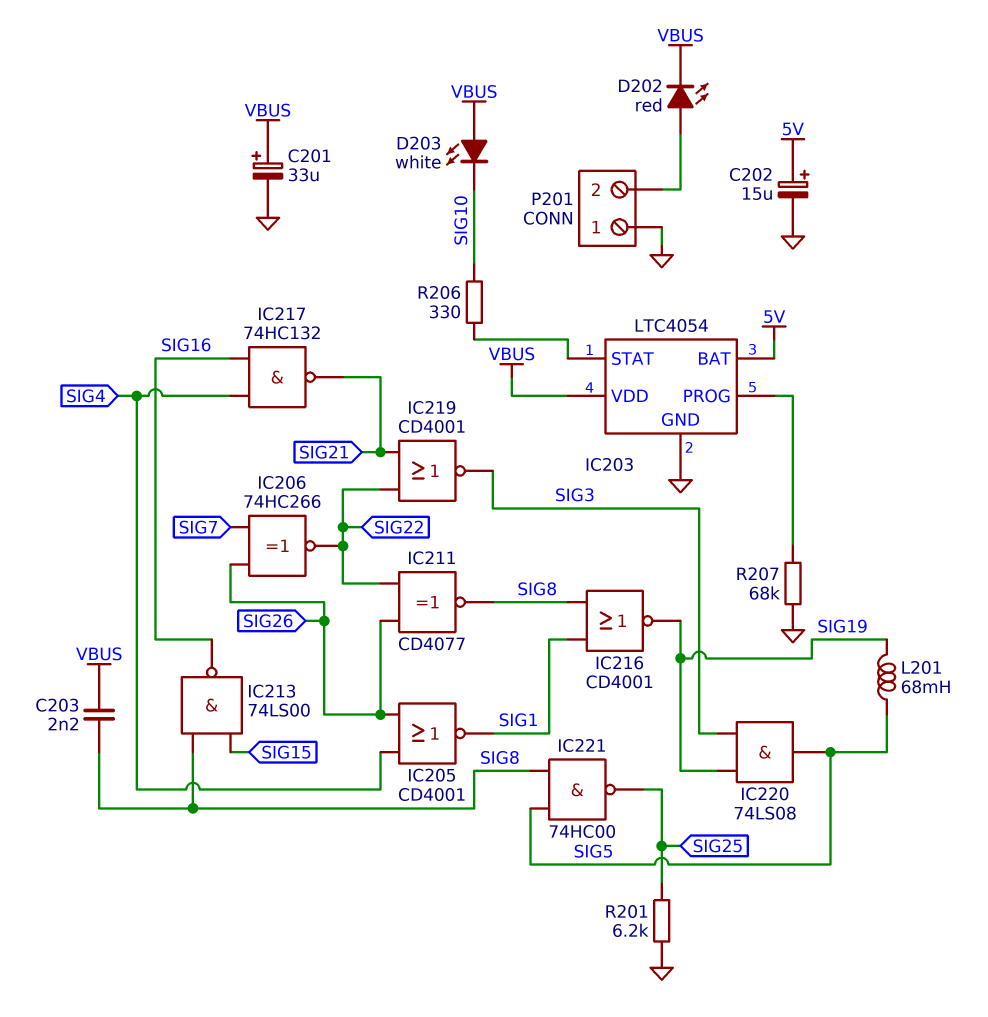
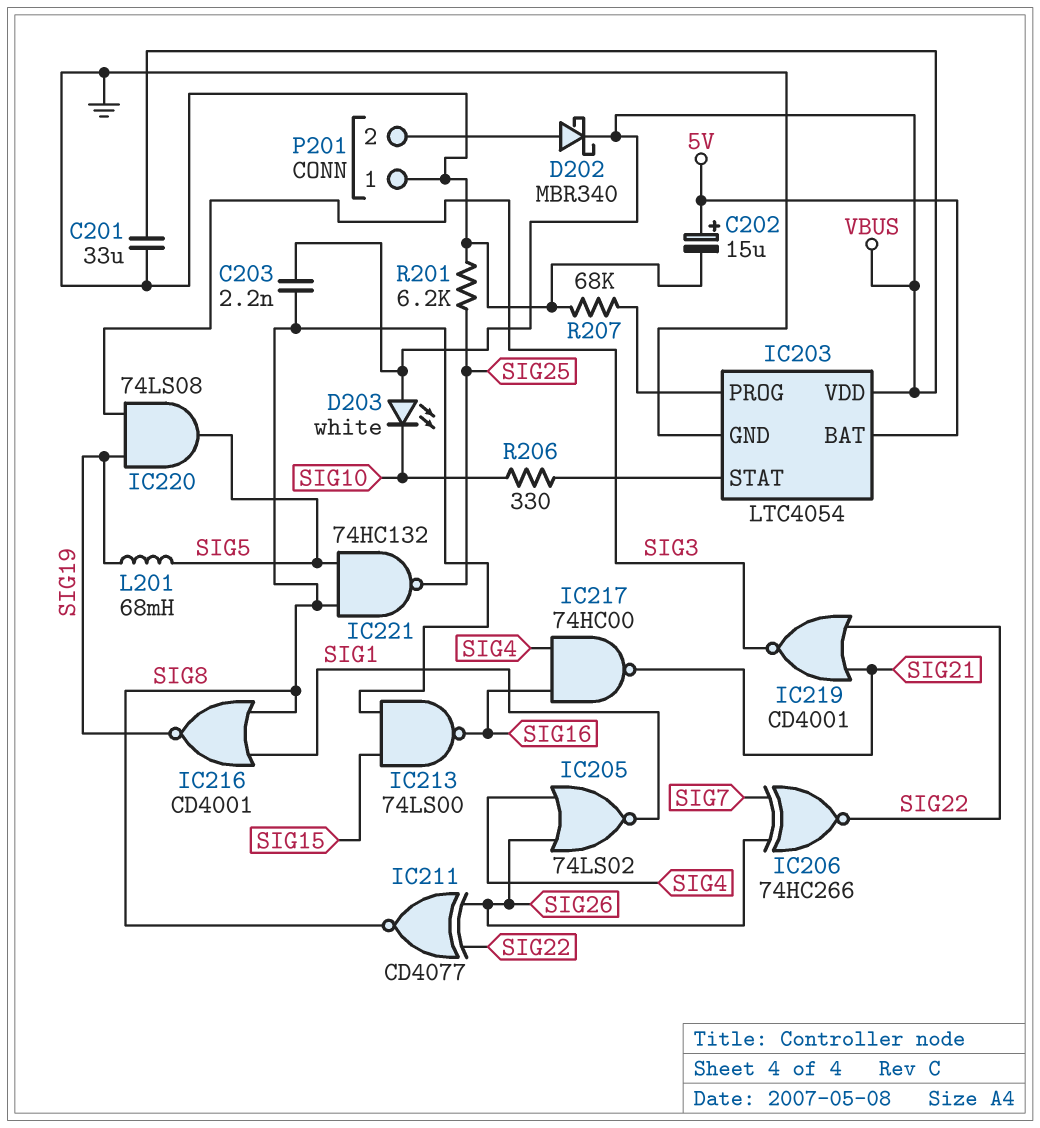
C201: 33uF (plus VBUS, minus GND) -> 33uF (GND, VBUS)
D202: LED red (A P201/2, K VBUS) -> schottky MBR340 (A P201/2, K VBUS)
IC205: NOR CD4001 (in SIG4, in SIG26, out SIG1) -> NOR 74LS02 (in SIG4, in SIG26, out SIG1)
IC217: NAND 74HC132 (in SIG4, in SIG16, out SIG21) -> NAND 74HC00 (in SIG4, in SIG16, out SIG21)
IC221: NAND 74HC00 (in SIG5, in SIG8, out SIG25) -> NAND 74HC132 (in SIG5, in SIG8, out SIG25)

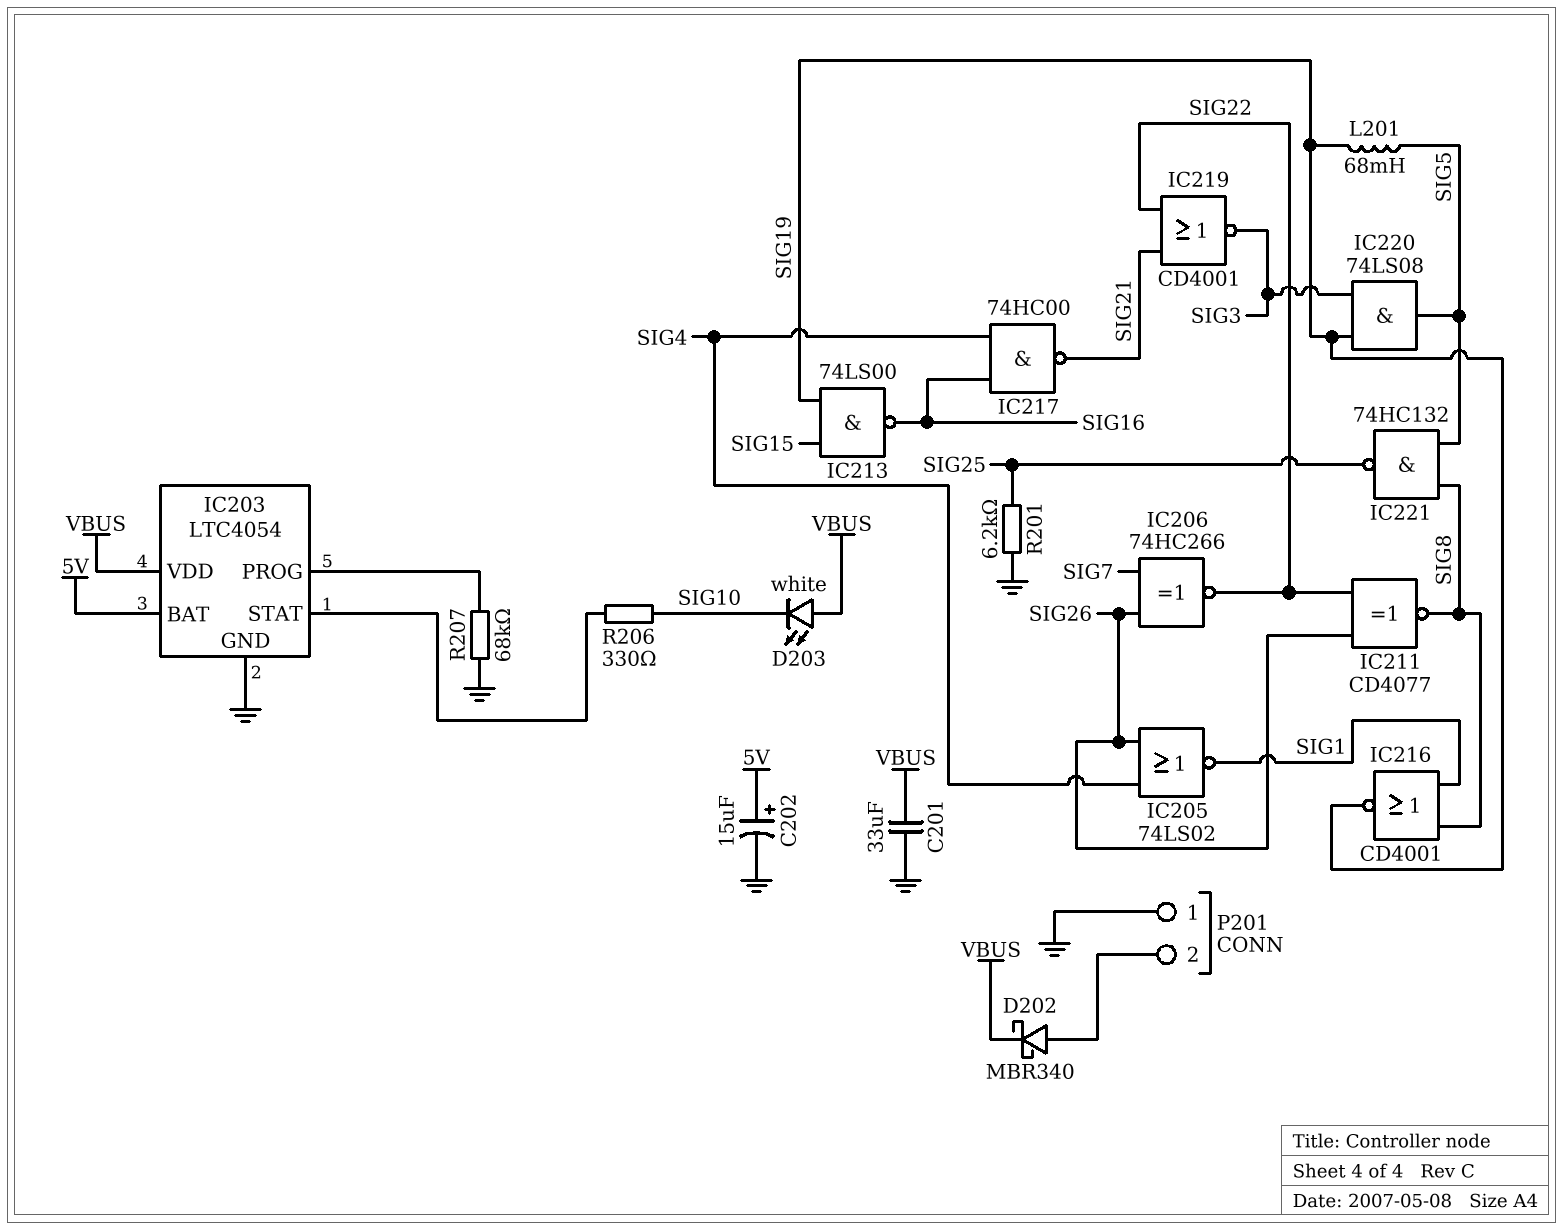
C203: 2.2nF (SIG8, VBUS) -> none
IC213: NAND 74LS00 (in SIG8, in SIG15, out SIG16) -> NAND 74LS00 (in SIG15, in SIG19, out SIG16)

